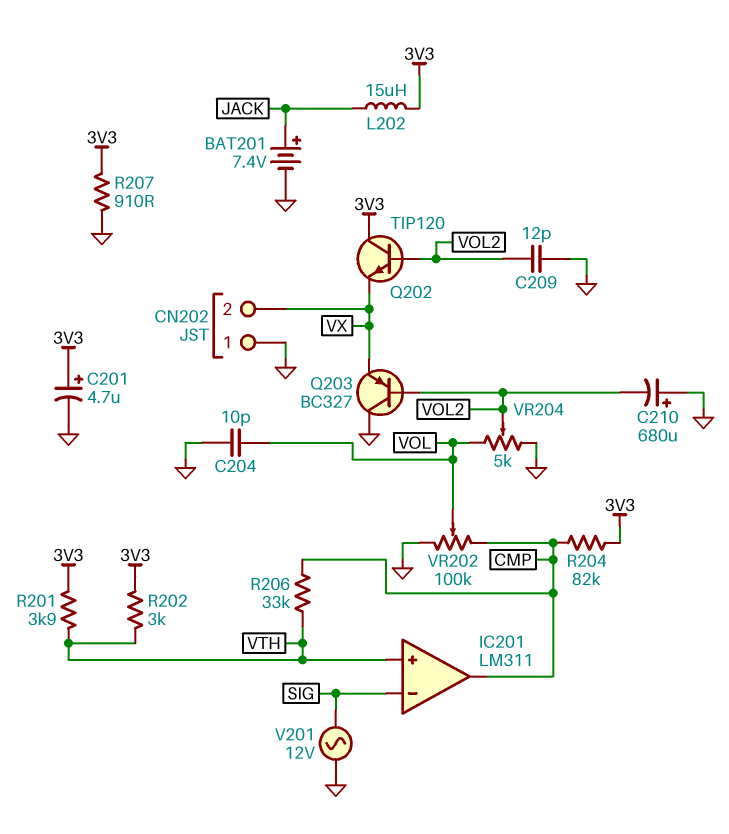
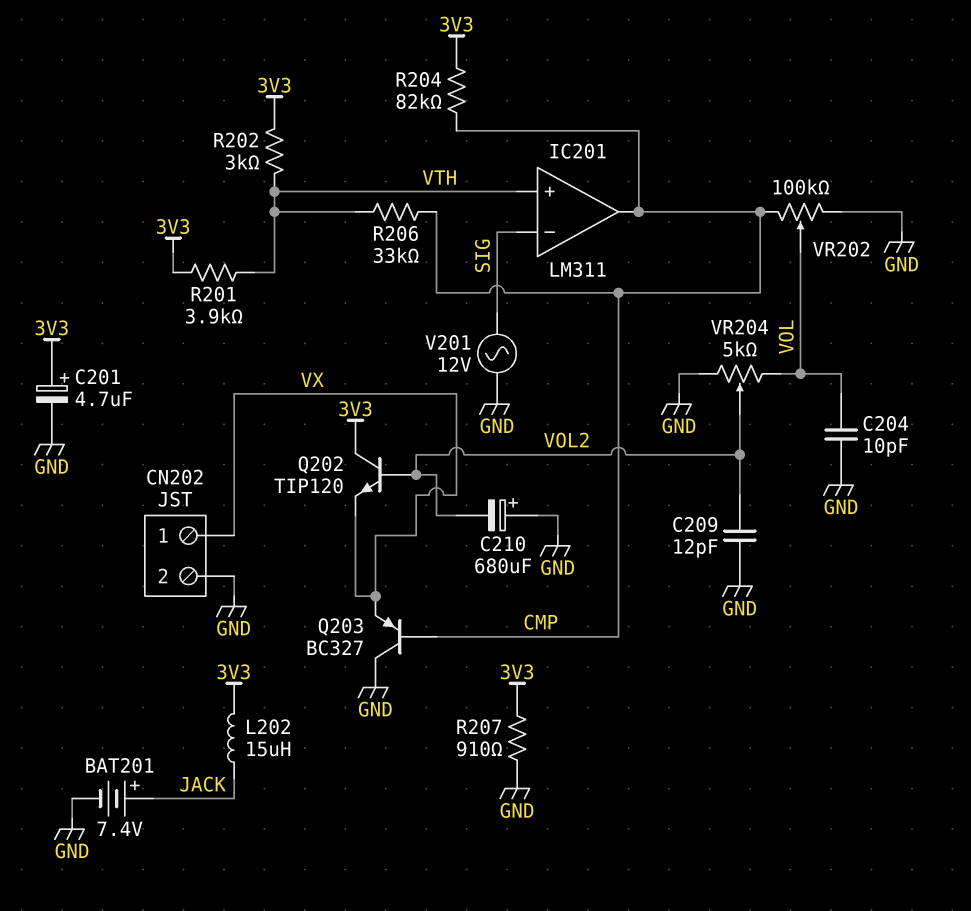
CN202 pin 1: GND -> VX
CN202 pin 2: VX -> GND
Q203: PNP BC327 (B VOL2, C GND, E VX) -> PNP BC327 (B CMP, C GND, E VX)

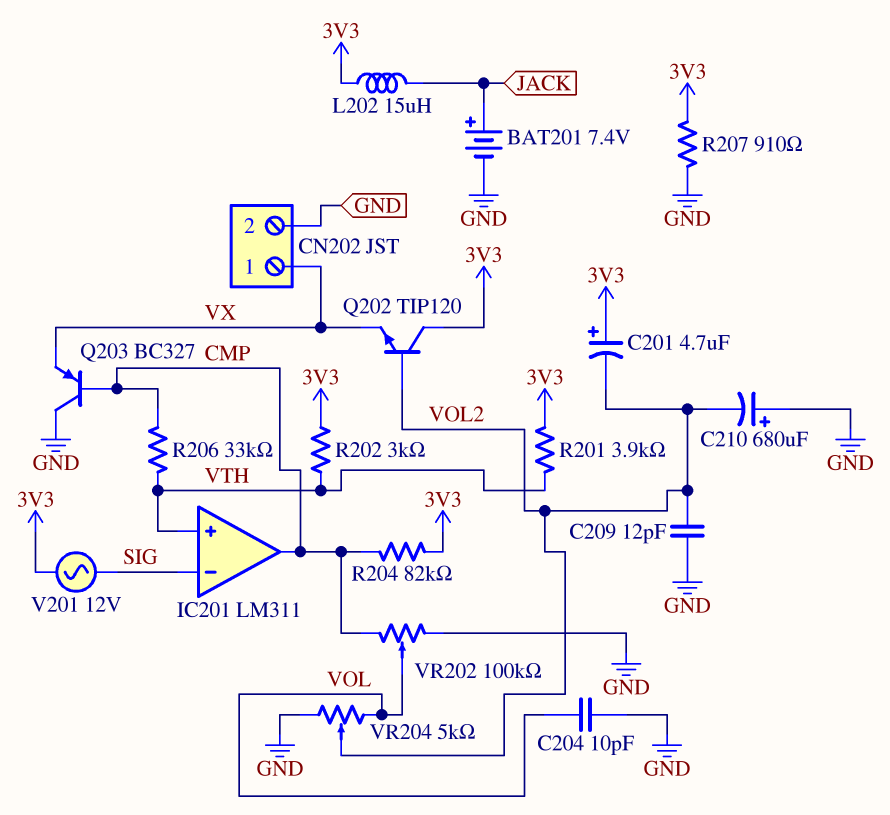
C201: 4.7uF (plus 3V3, minus GND) -> 4.7uF (plus 3V3, minus VOL2)
V201: AC 12V (GND, SIG) -> AC 12V (3V3, SIG)

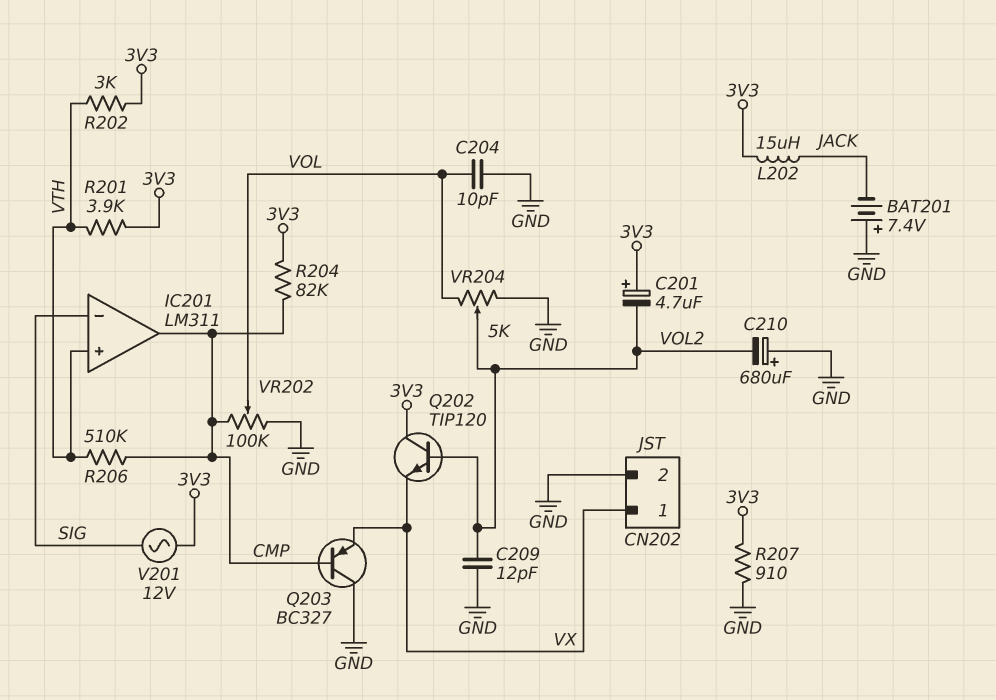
BAT201: 7.4V (plus JACK, minus GND) -> 7.4V (plus GND, minus JACK)
R206: 33k (CMP, VTH) -> 510k (CMP, VTH)

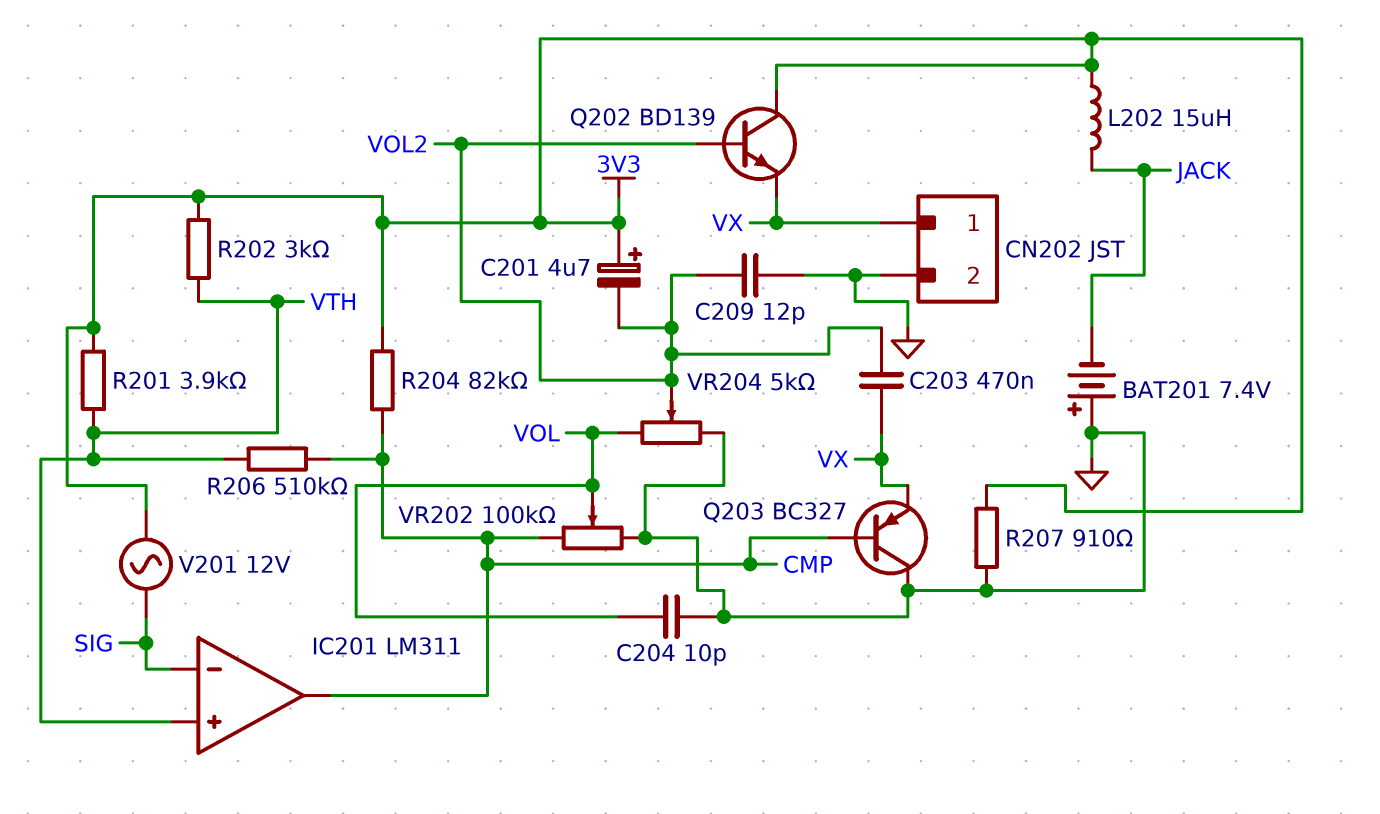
C203: none -> 470nF (VOL2, VX)
C210: 680uF (plus GND, minus VOL2) -> none
Q202: NPN TIP120 (B VOL2, C 3V3, E VX) -> NPN BD139 (B VOL2, C 3V3, E VX)

